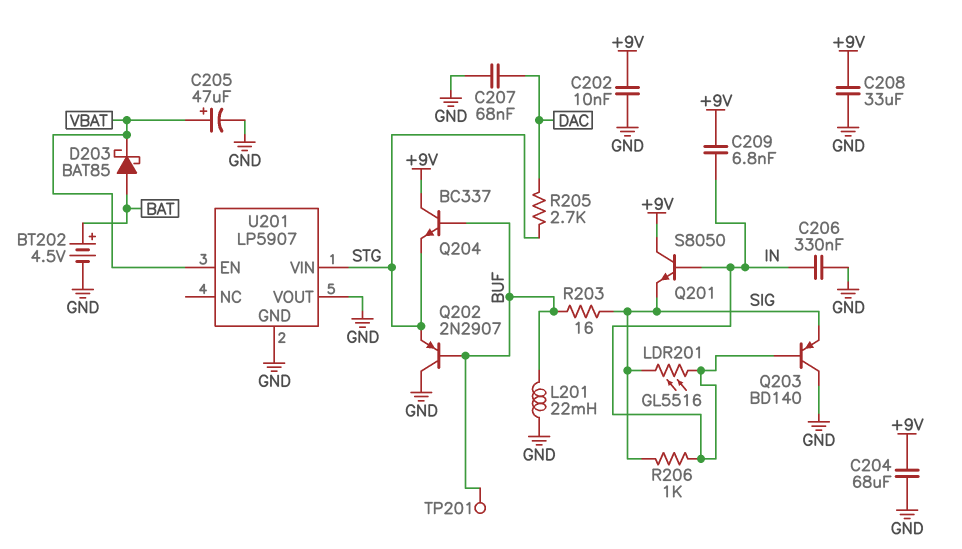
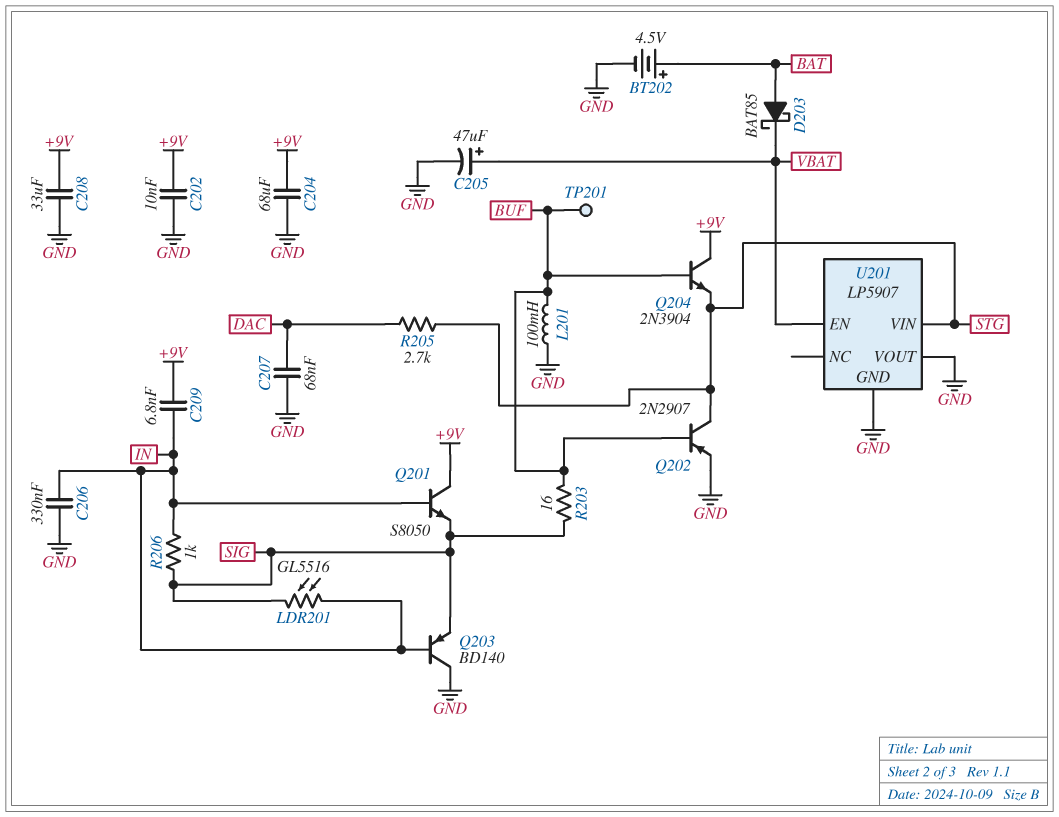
L201: 22mH (BUF, GND) -> 100mH (BUF, GND)
Q202: PNP 2N2907 (B BUF, C GND, E STG) -> PNP 2N2907 (B BUF, C STG, E GND)
Q204: NPN BC337 (B BUF, C +9V, E STG) -> NPN 2N3904 (B BUF, C +9V, E STG)

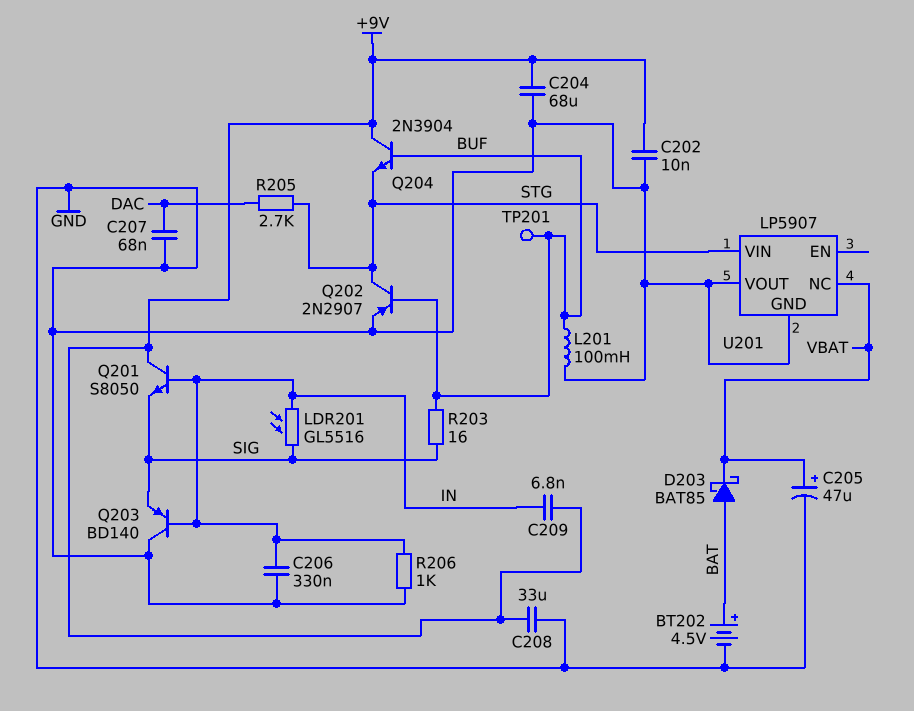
R206: 1k (IN, SIG) -> 1k (GND, IN)
U201 pin EN: VBAT -> none
U201 pin NC: none -> VBAT

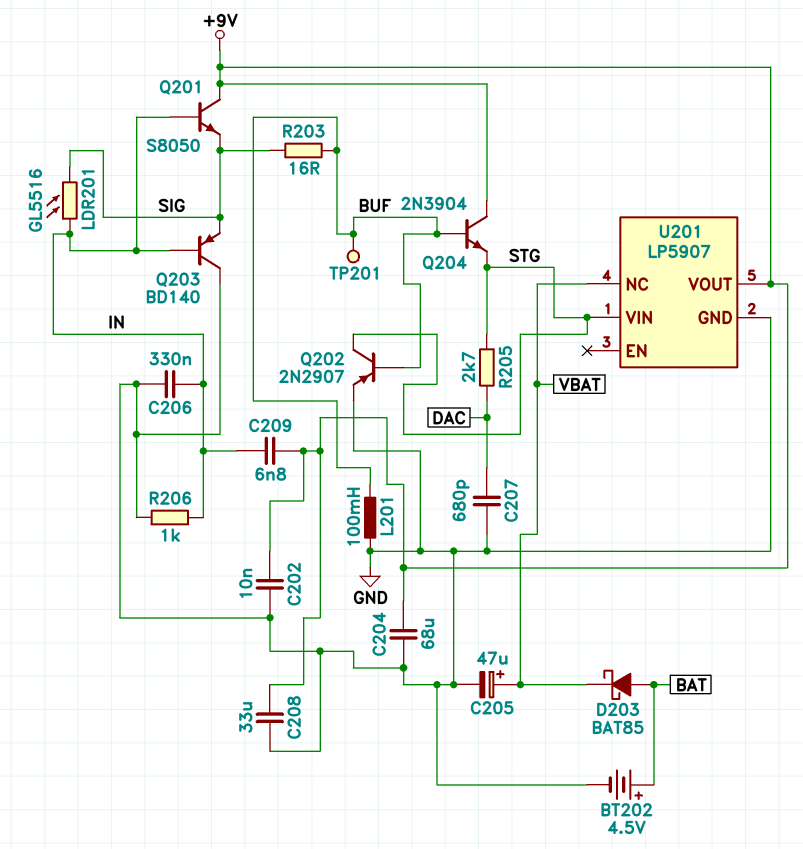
C207: 68nF (DAC, GND) -> 680pF (DAC, GND)
U201 pin VOUT: GND -> +9V

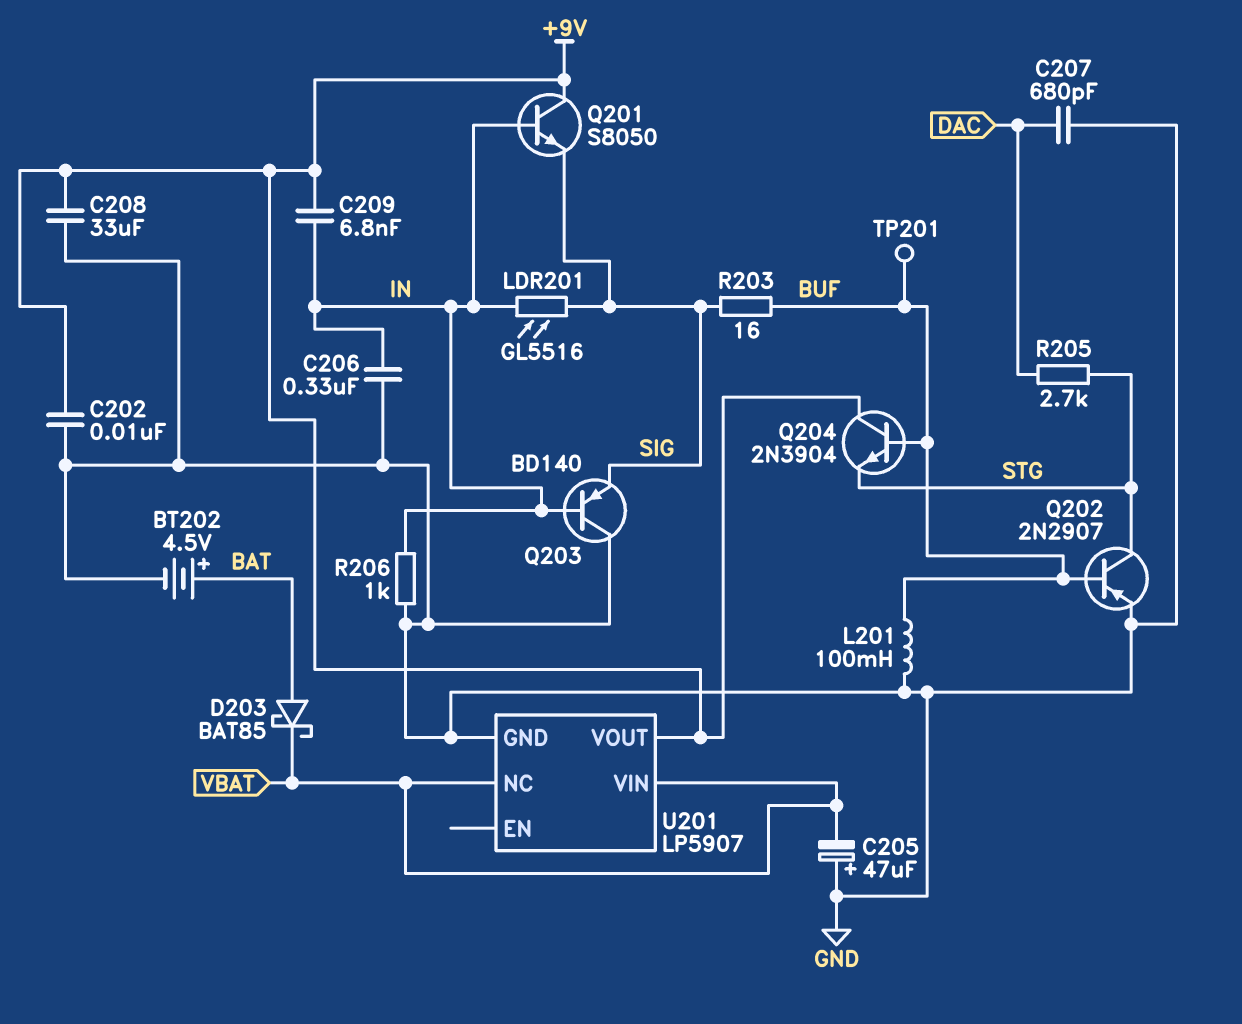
C204: 68uF (+9V, GND) -> none
C205: 47uF (plus VBAT, minus GND) -> 47uF (plus GND, minus VBAT)
U201 pin VIN: STG -> VBAT

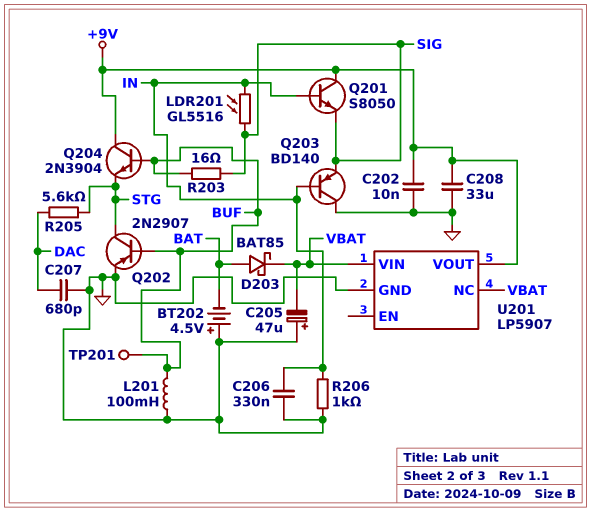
BT202: 4.5V (plus BAT, minus GND) -> 4.5V (plus GND, minus BAT)
C209: 6.8nF (+9V, IN) -> none
R205: 2.7k (DAC, STG) -> 5.6k (DAC, STG)

